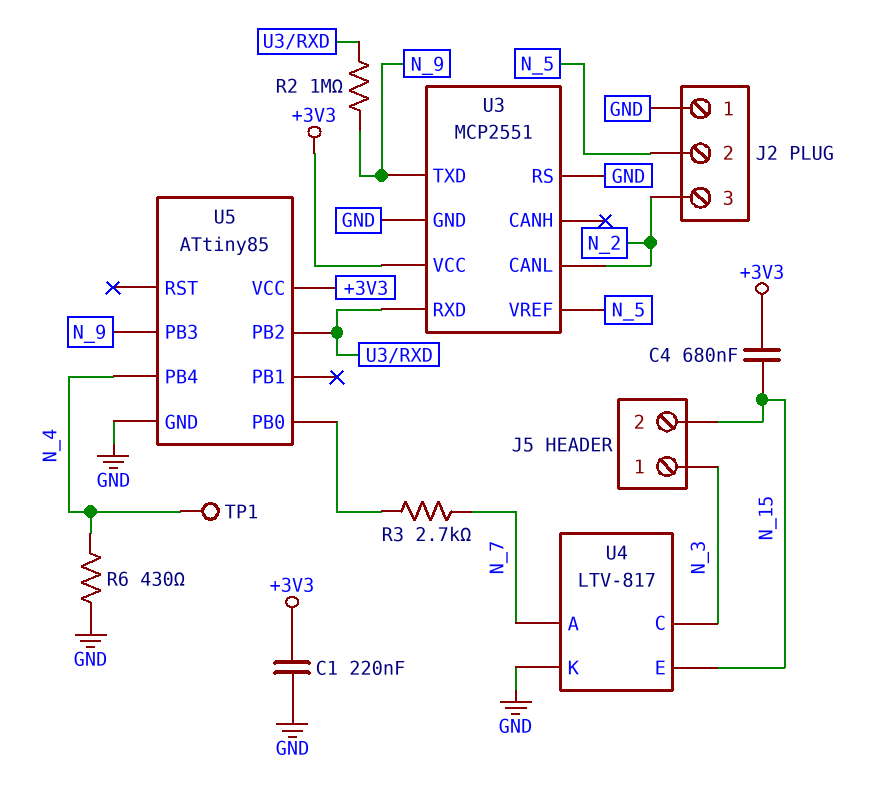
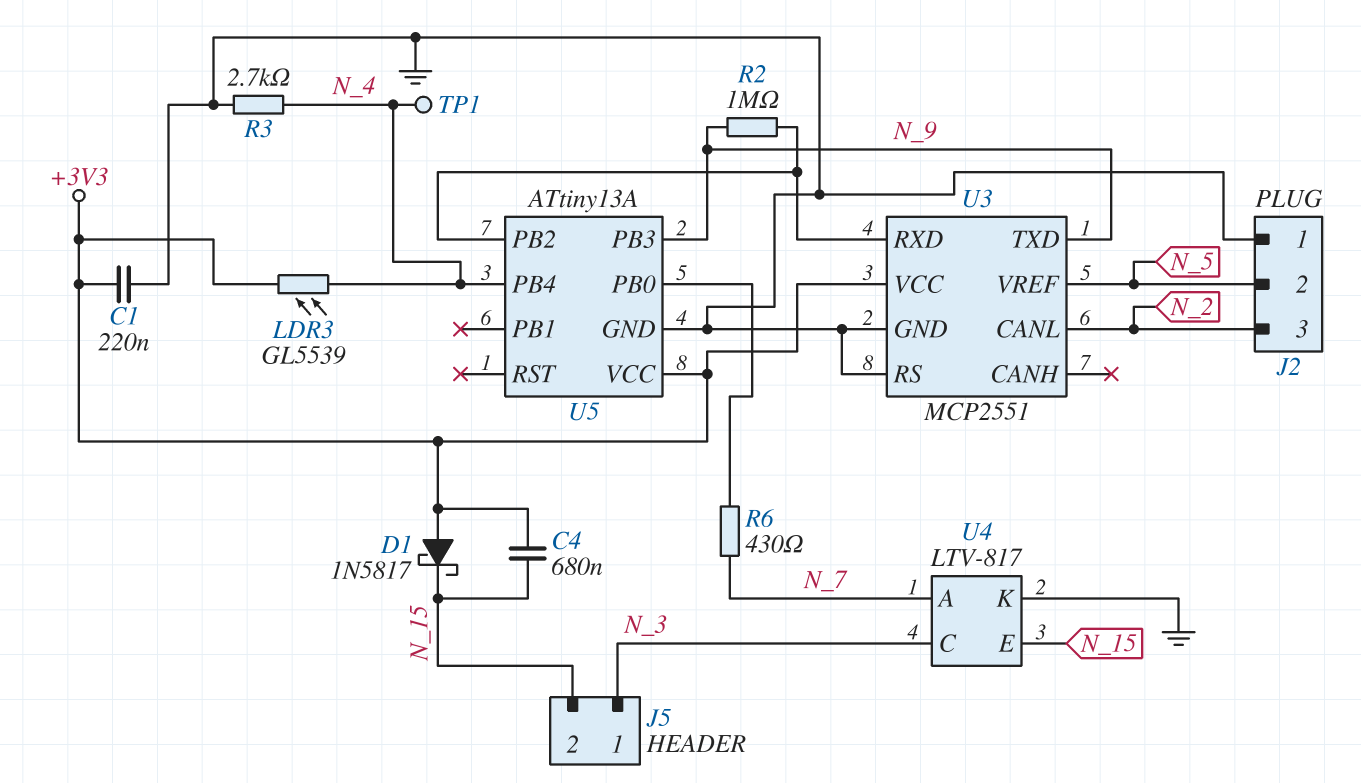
D1: none -> schottky 1N5817 (A +3V3, K N_15)
LDR3: none -> GL5539 (+3V3, N_4)
R3: 2.7k (N_7, U5/PB0) -> 2.7k (GND, N_4)
R6: 430 (GND, N_4) -> 430 (N_7, U5/PB0)
U5: ATtiny85 -> ATtiny13A

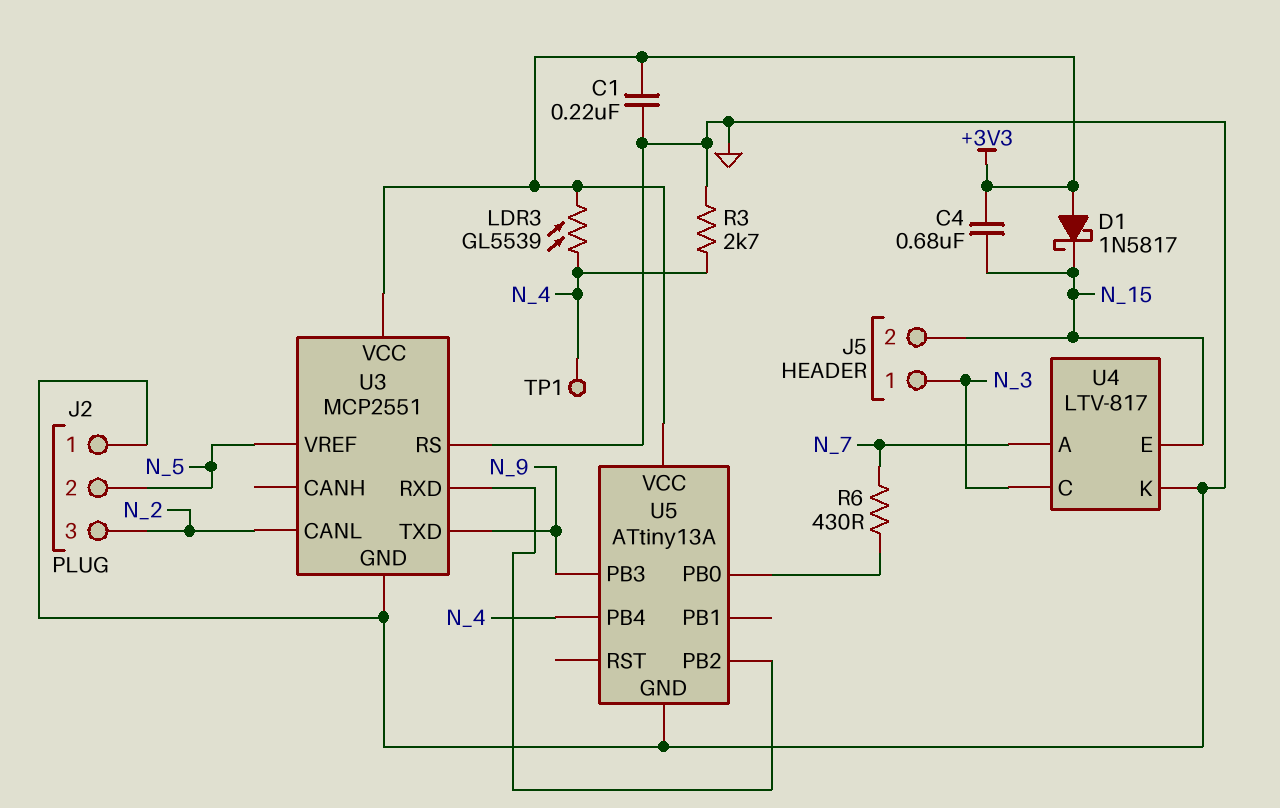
R2: 1M (N_9, U3/RXD) -> none

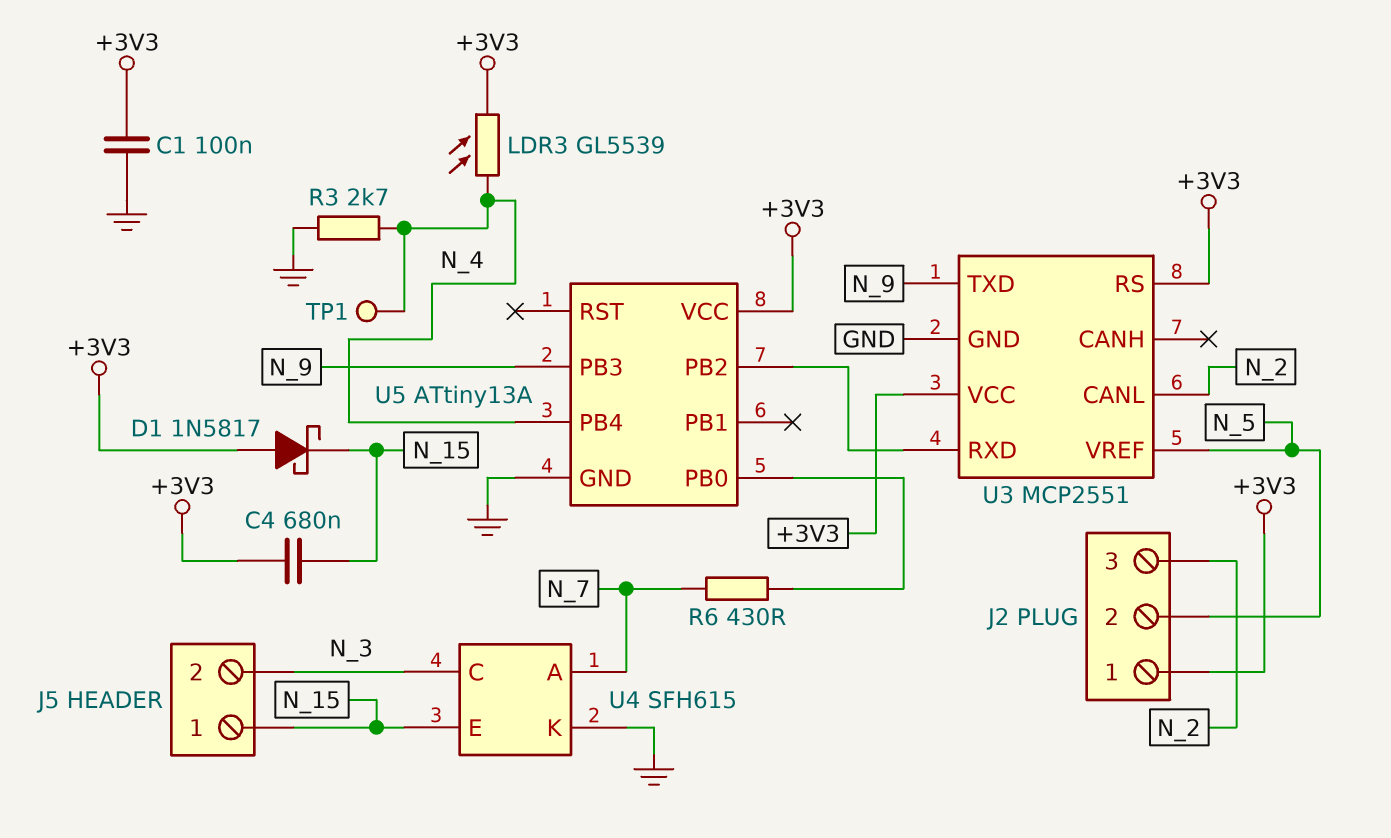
C1: 220nF (+3V3, GND) -> 100nF (+3V3, GND)
J2 pin 1: GND -> +3V3
J5 pin 1: N_3 -> N_15
J5 pin 2: N_15 -> N_3
U3 pin RS: GND -> +3V3
U4: LTV-817 -> SFH615

